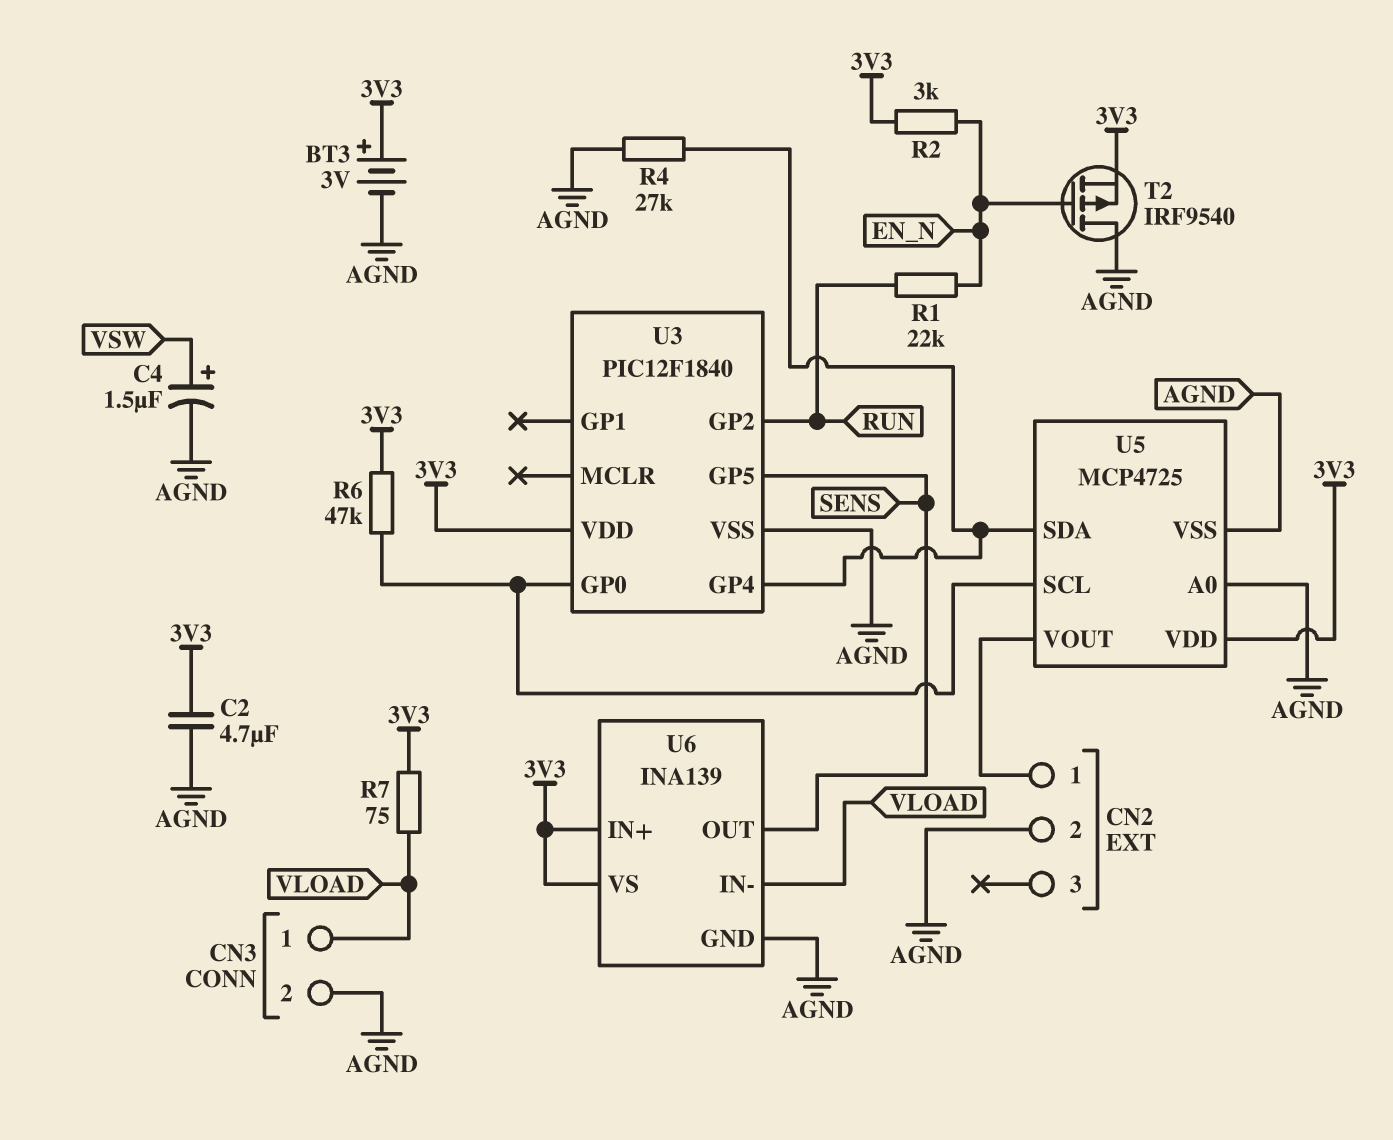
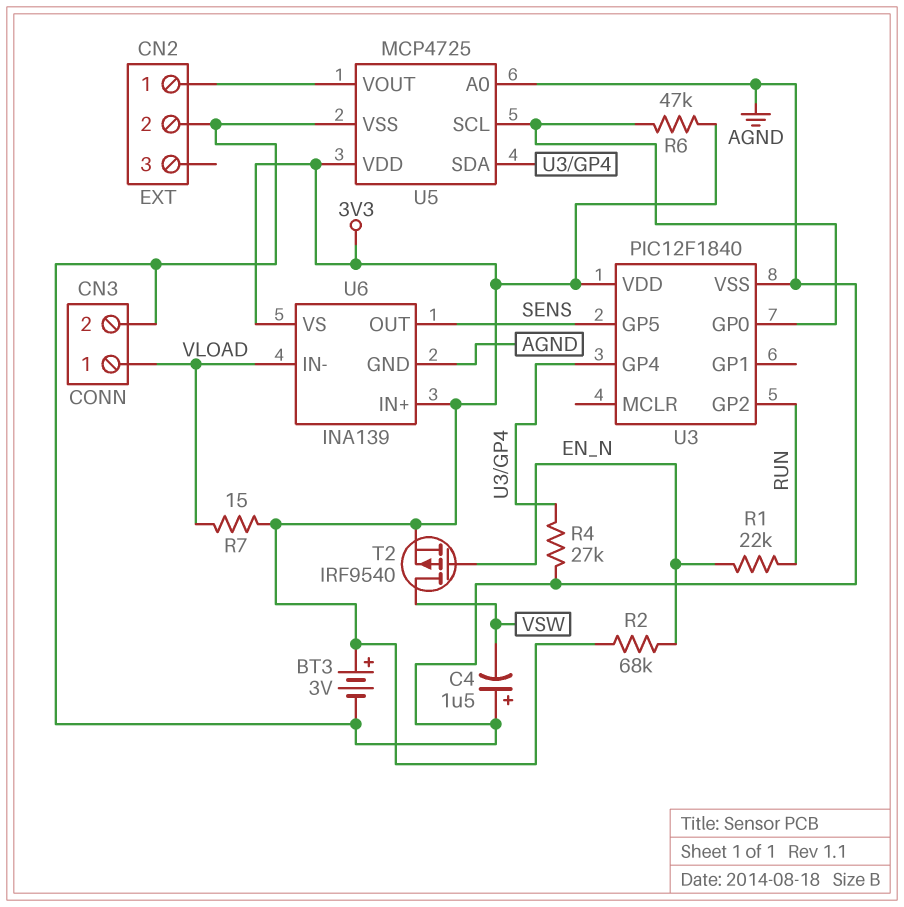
C2: 4.7uF (3V3, AGND) -> none
C4: 1.5uF (plus VSW, minus AGND) -> 1.5uF (plus AGND, minus VSW)
R2: 3k (3V3, EN_N) -> 68k (3V3, EN_N)
R7: 75 (3V3, VLOAD) -> 15 (3V3, VLOAD)
T2: PMOS IRF9540 (G EN_N, D AGND, S 3V3) -> PMOS IRF9540 (G EN_N, D VSW, S 3V3)

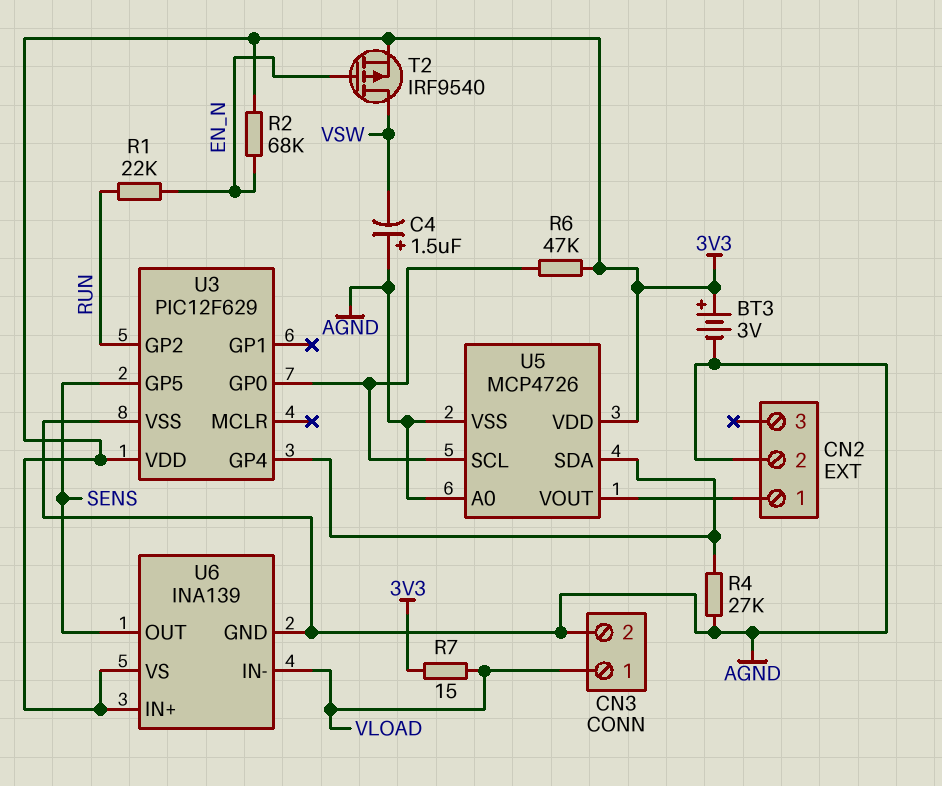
U3: PIC12F1840 -> PIC12F629
U5: MCP4725 -> MCP4726

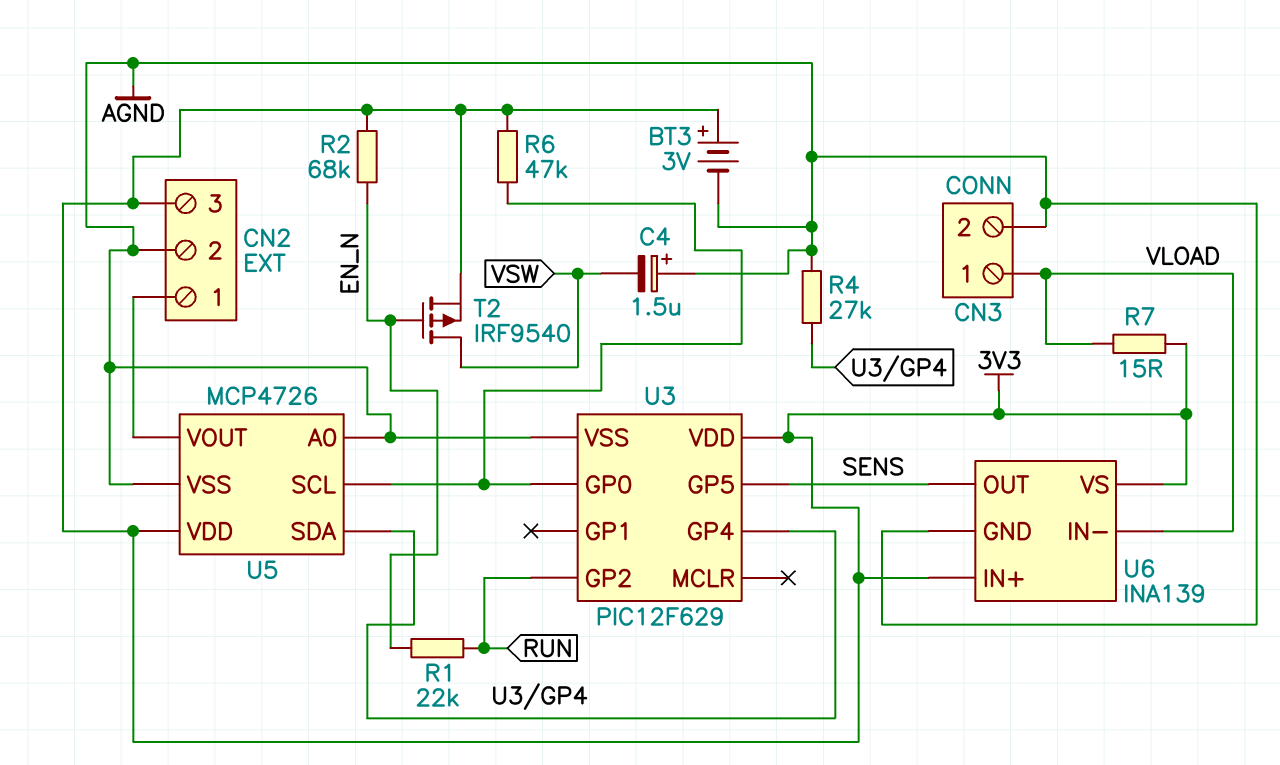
CN2 pin 3: none -> 3V3

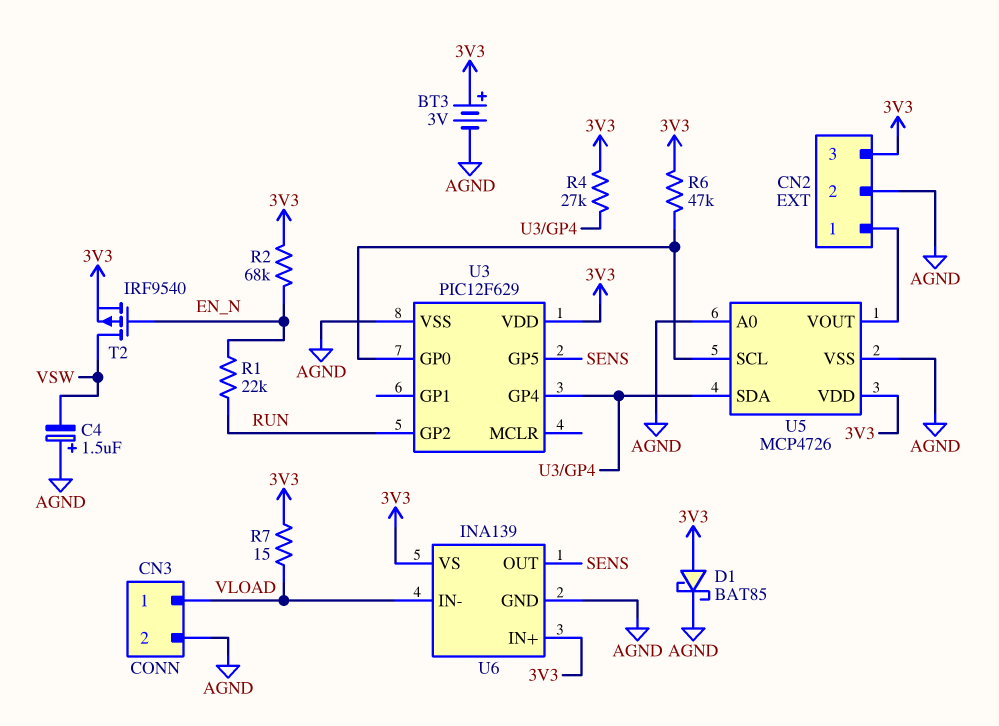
D1: none -> schottky BAT85 (A 3V3, K AGND)
R4: 27k (AGND, U3/GP4) -> 27k (3V3, U3/GP4)

